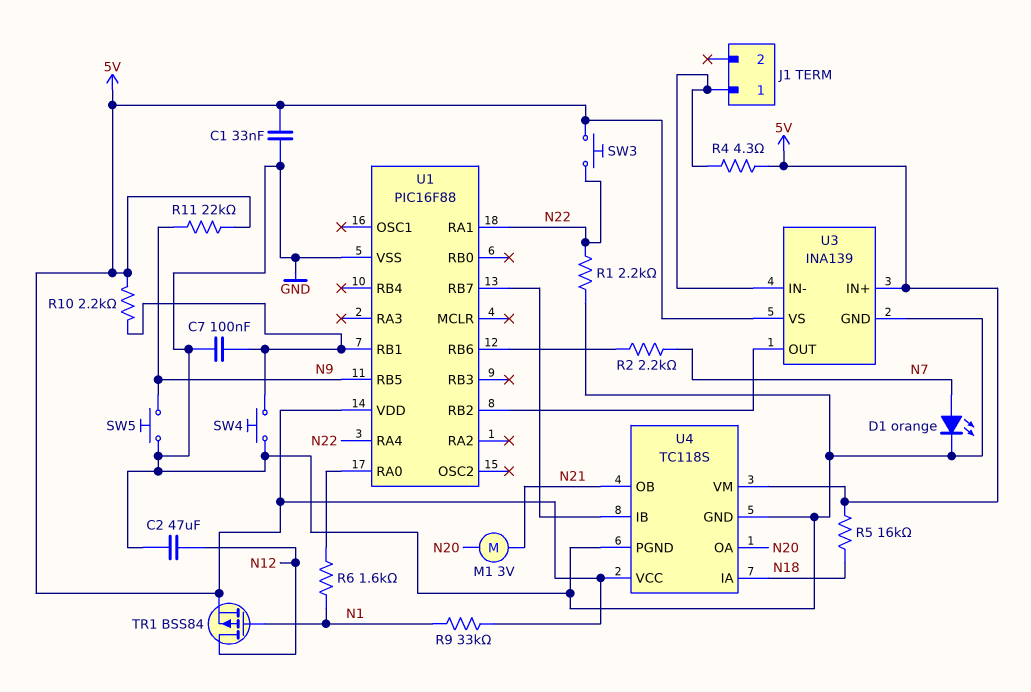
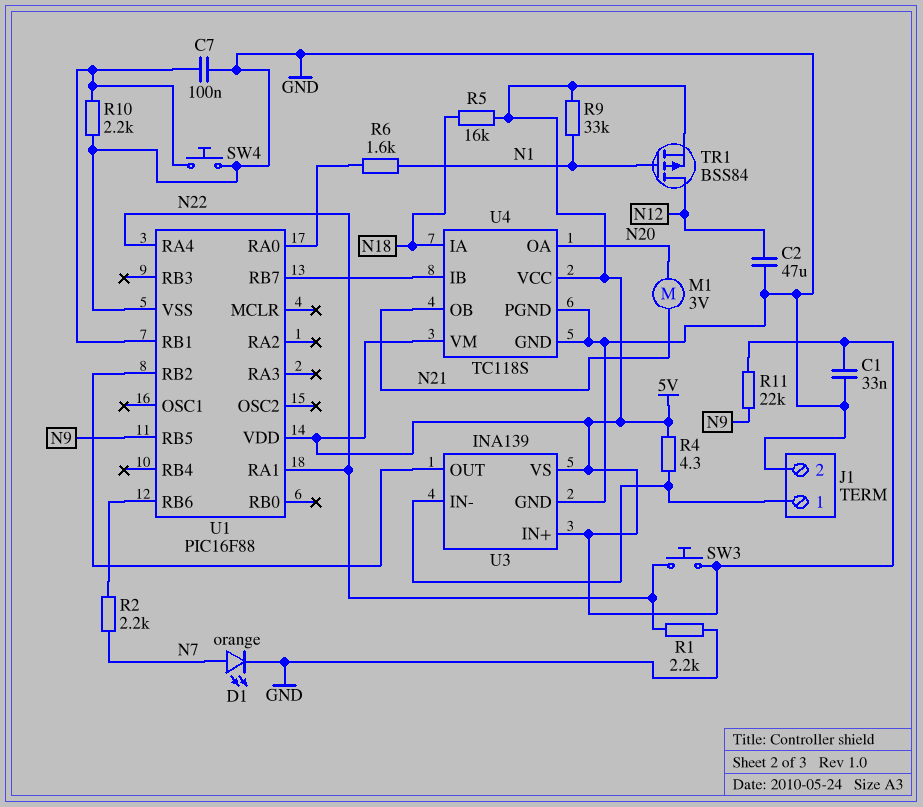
J1 pin 2: none -> GND
R10: 2.2k (5V, U1/RB1) -> 2.2k (GND, U1/RB1)
SW5: button (GND, N9) -> none

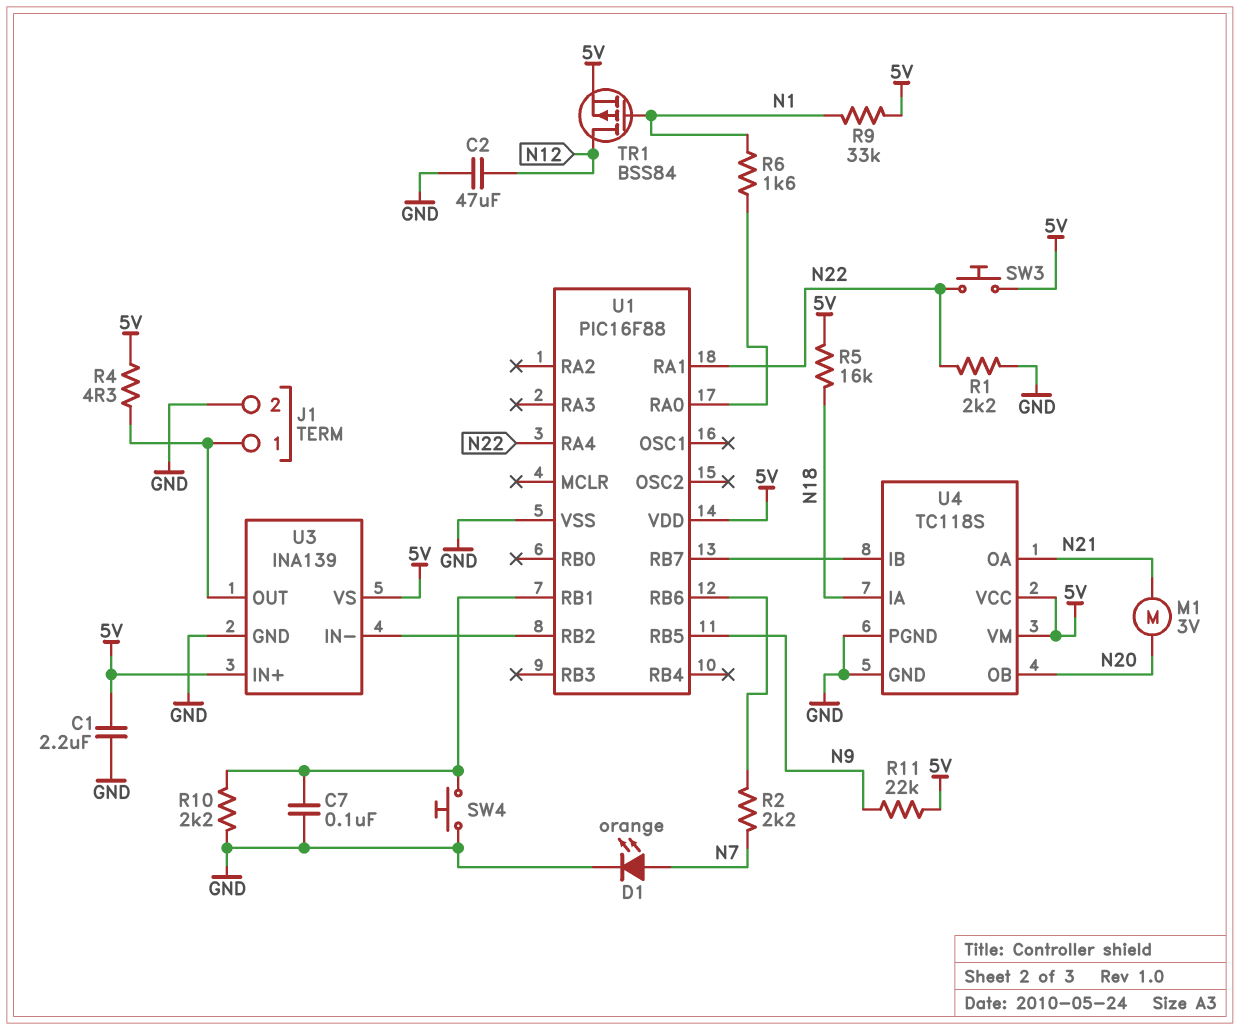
C1: 33nF (5V, GND) -> 2.2uF (5V, GND)
U3 pin IN-: J1/1 -> U1/RB2
U3 pin OUT: U1/RB2 -> J1/1
U4 pin OA: N20 -> N21
U4 pin OB: N21 -> N20

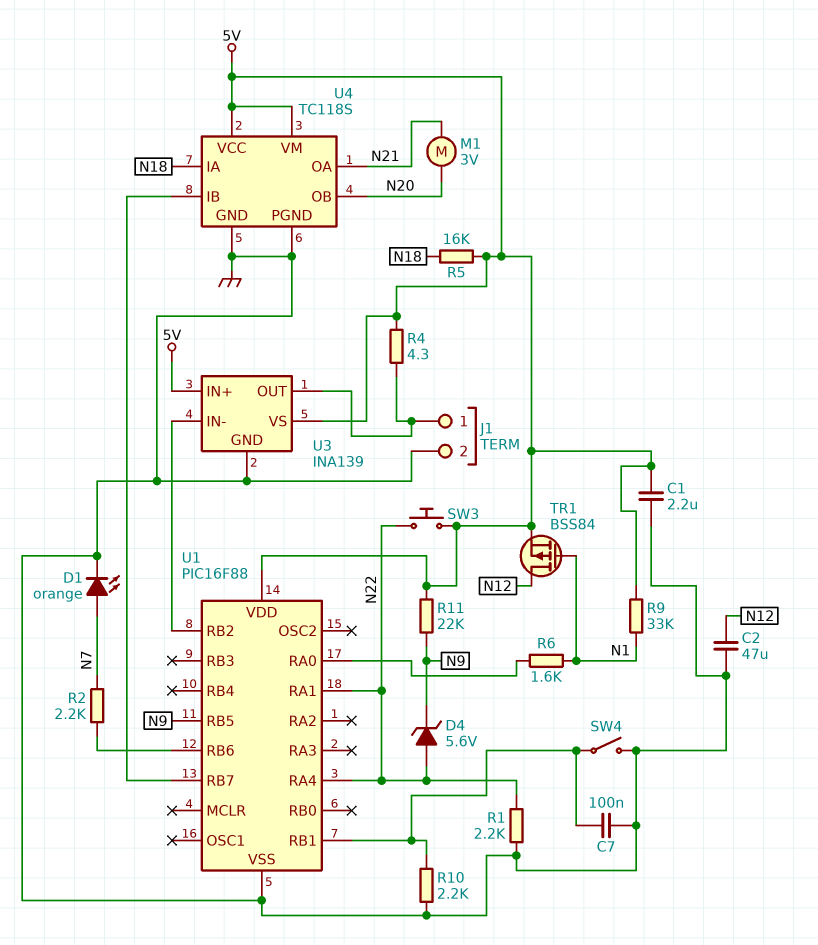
D4: none -> zener 5.6V (A N22, K N9)
SW4: button (GND, U1/RB1) -> switch (GND, U1/RB1)

